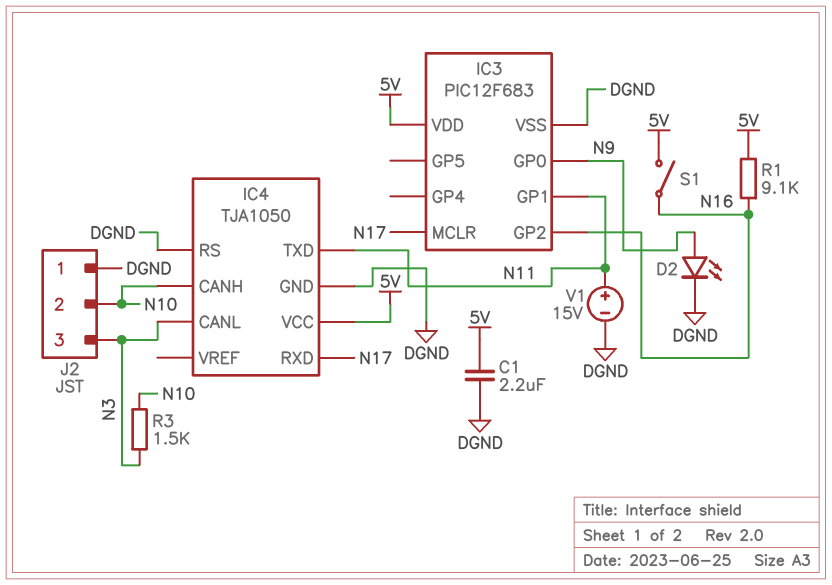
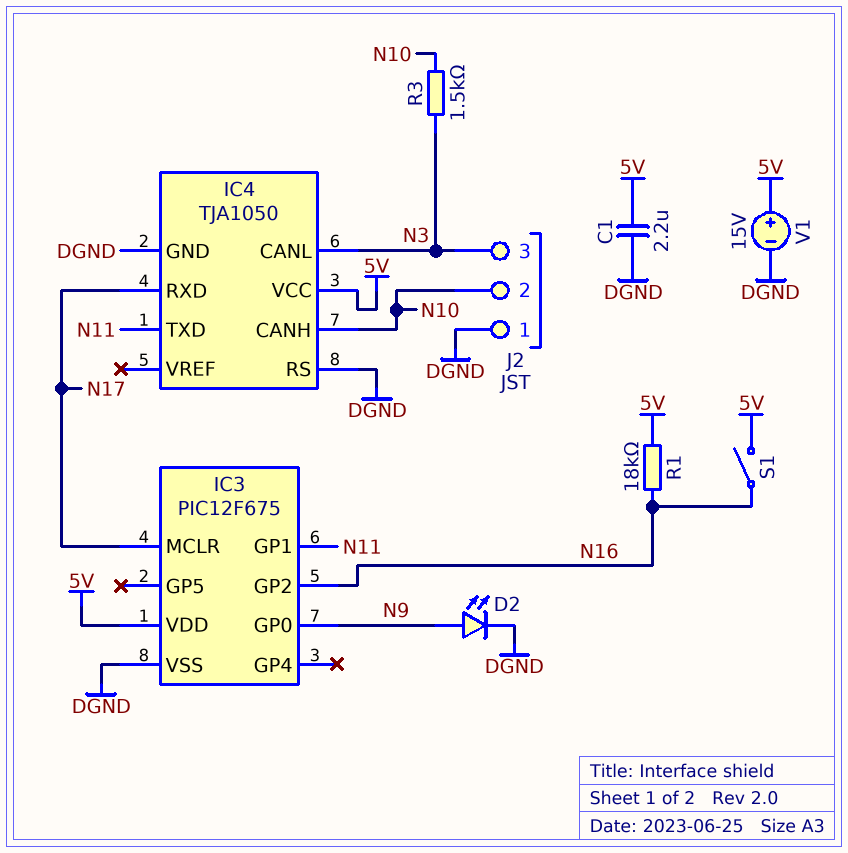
IC3: PIC12F683 -> PIC12F675
R1: 9.1k (5V, N16) -> 18k (5V, N16)
V1: 15V (plus N11, minus DGND) -> 15V (plus 5V, minus DGND)

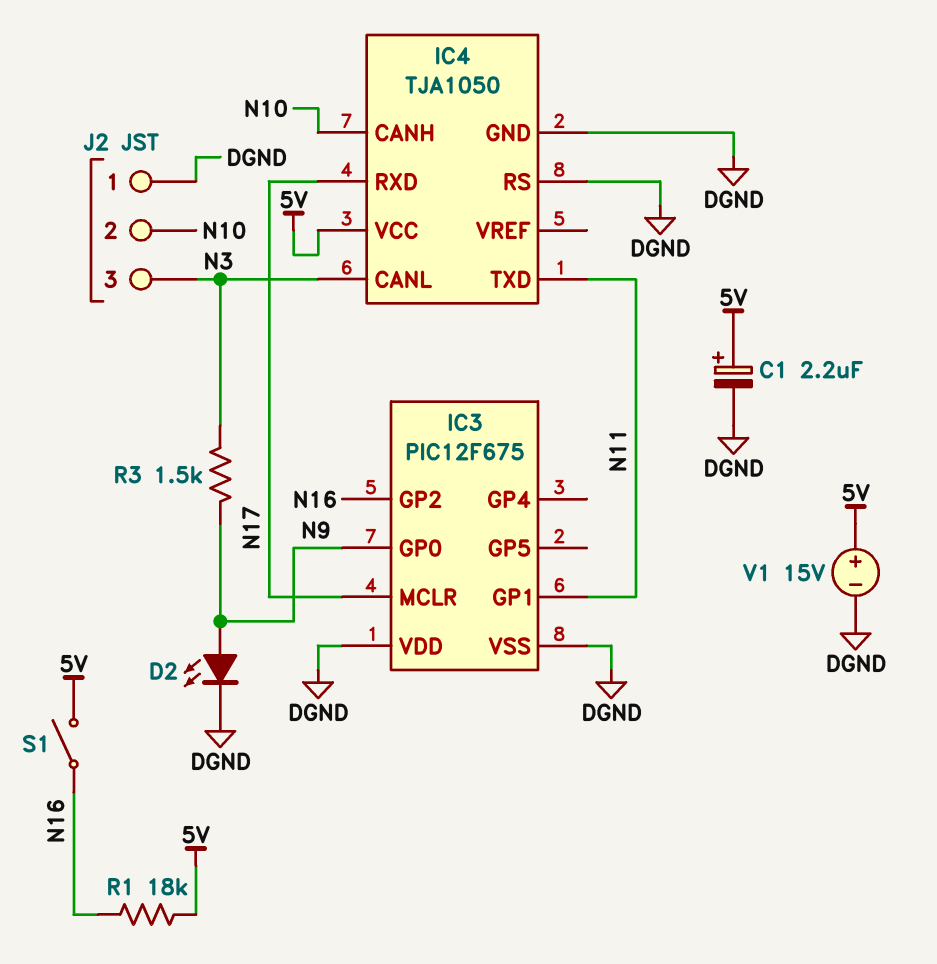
C1: 2.2uF (5V, DGND) -> 2.2uF (plus 5V, minus DGND)
IC3 pin VDD: 5V -> DGND
R3: 1.5k (N3, N10) -> 1.5k (N3, N9)

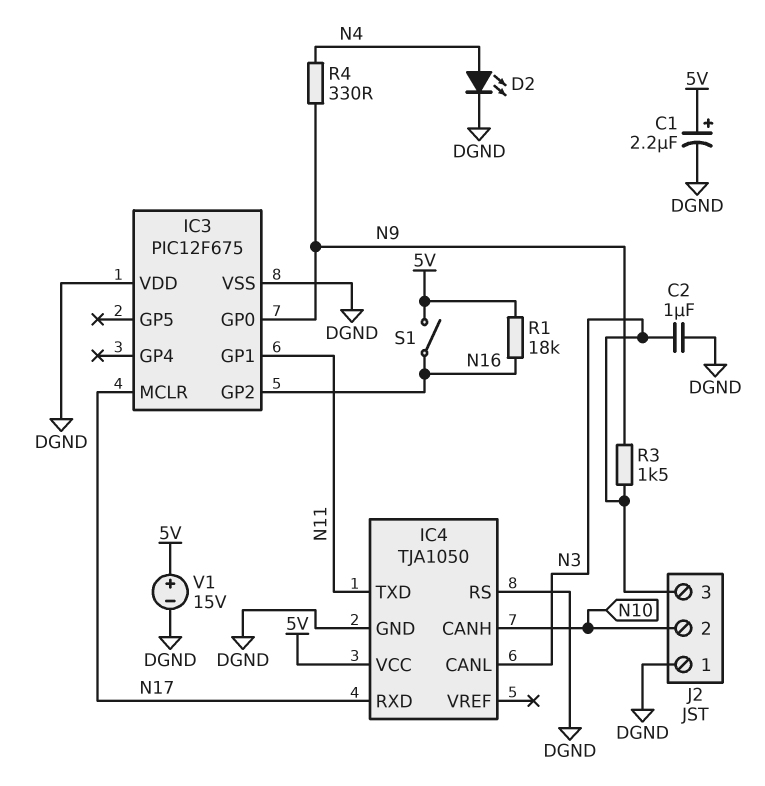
C2: none -> 1uF (DGND, N3)
D2: LED (A N9, K DGND) -> LED (A N4, K DGND)
R4: none -> 330 (N4, N9)

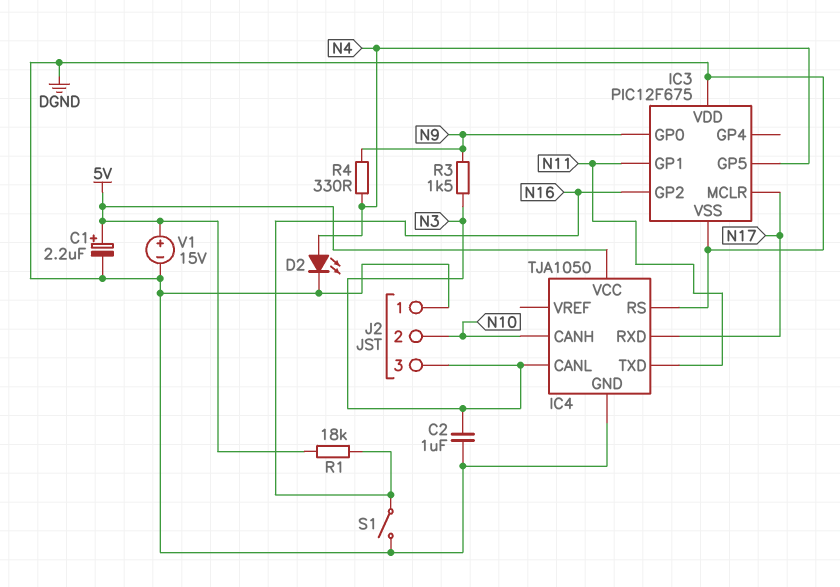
IC3 pin GP5: none -> N4
S1: switch (5V, N16) -> switch (DGND, N16)

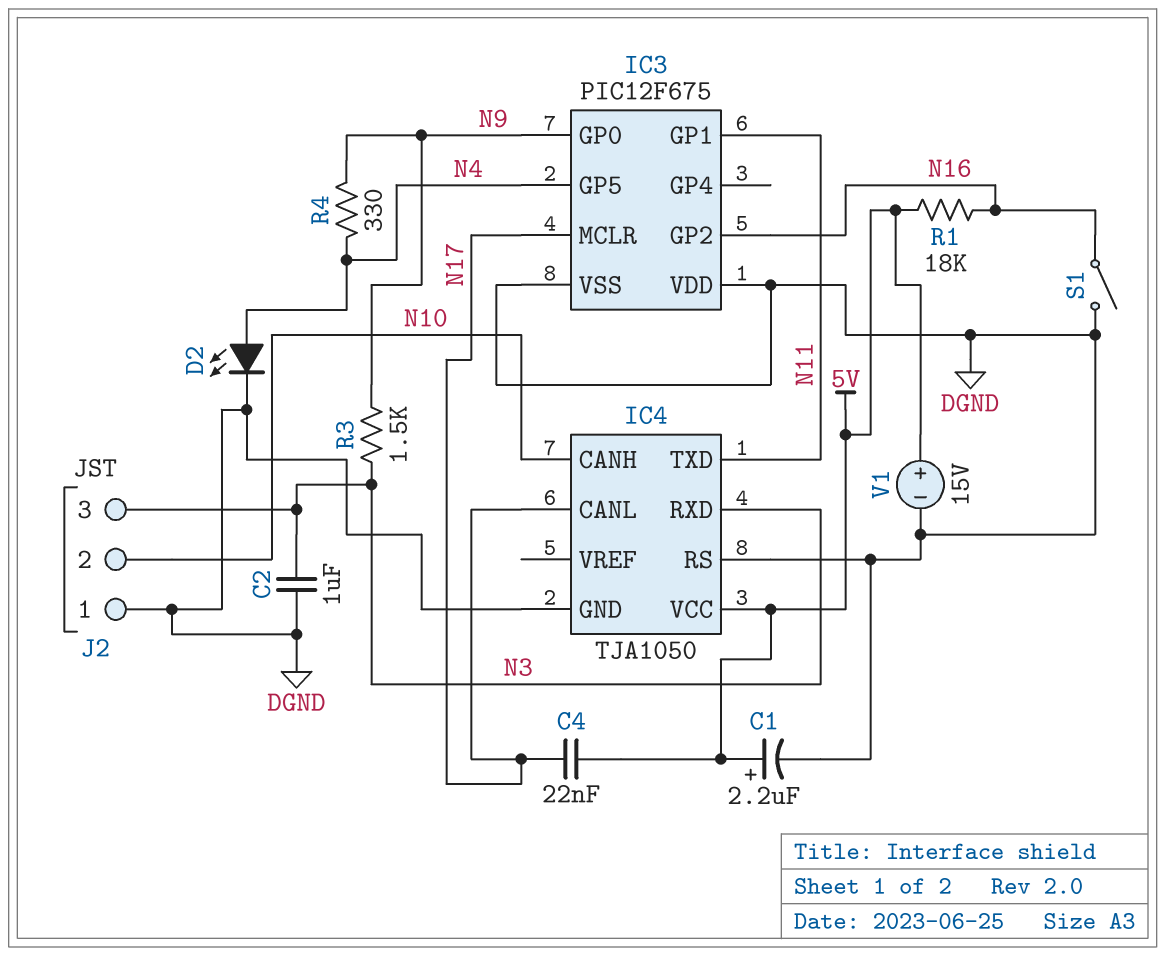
C4: none -> 22nF (5V, N17)
IC4 pin CANL: N3 -> N17
IC4 pin RXD: N17 -> N3

